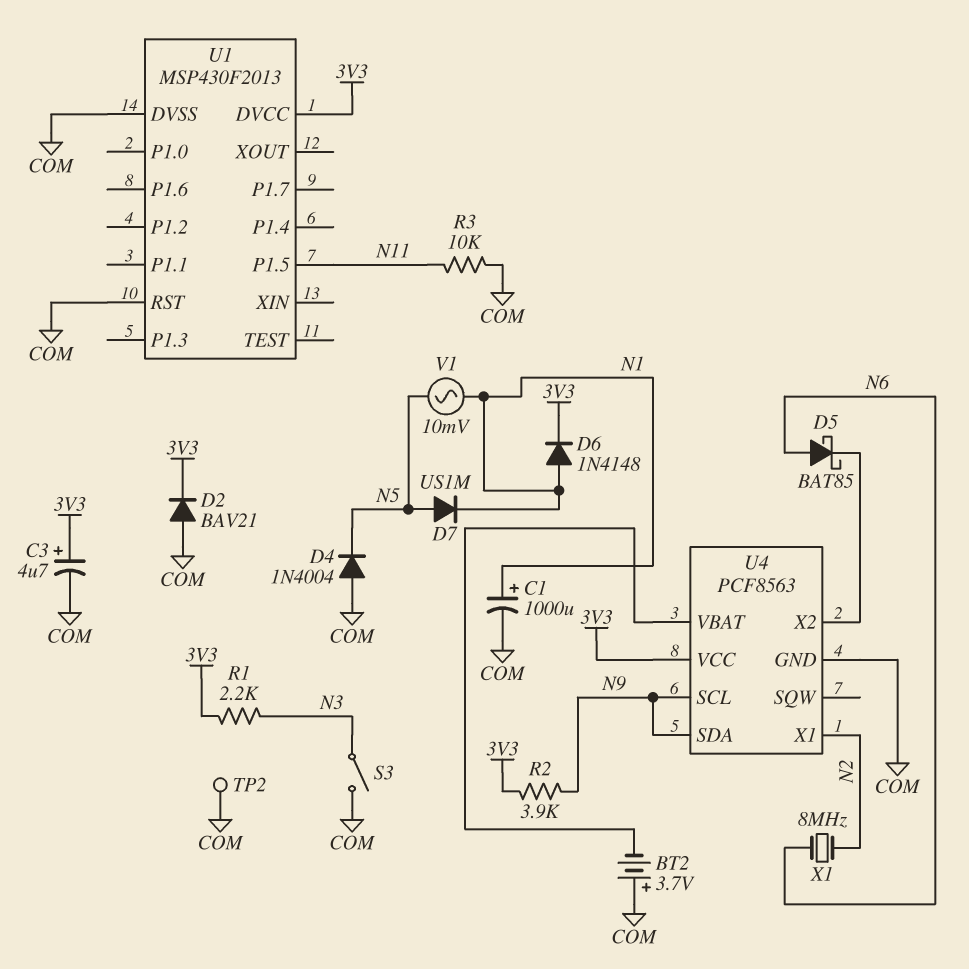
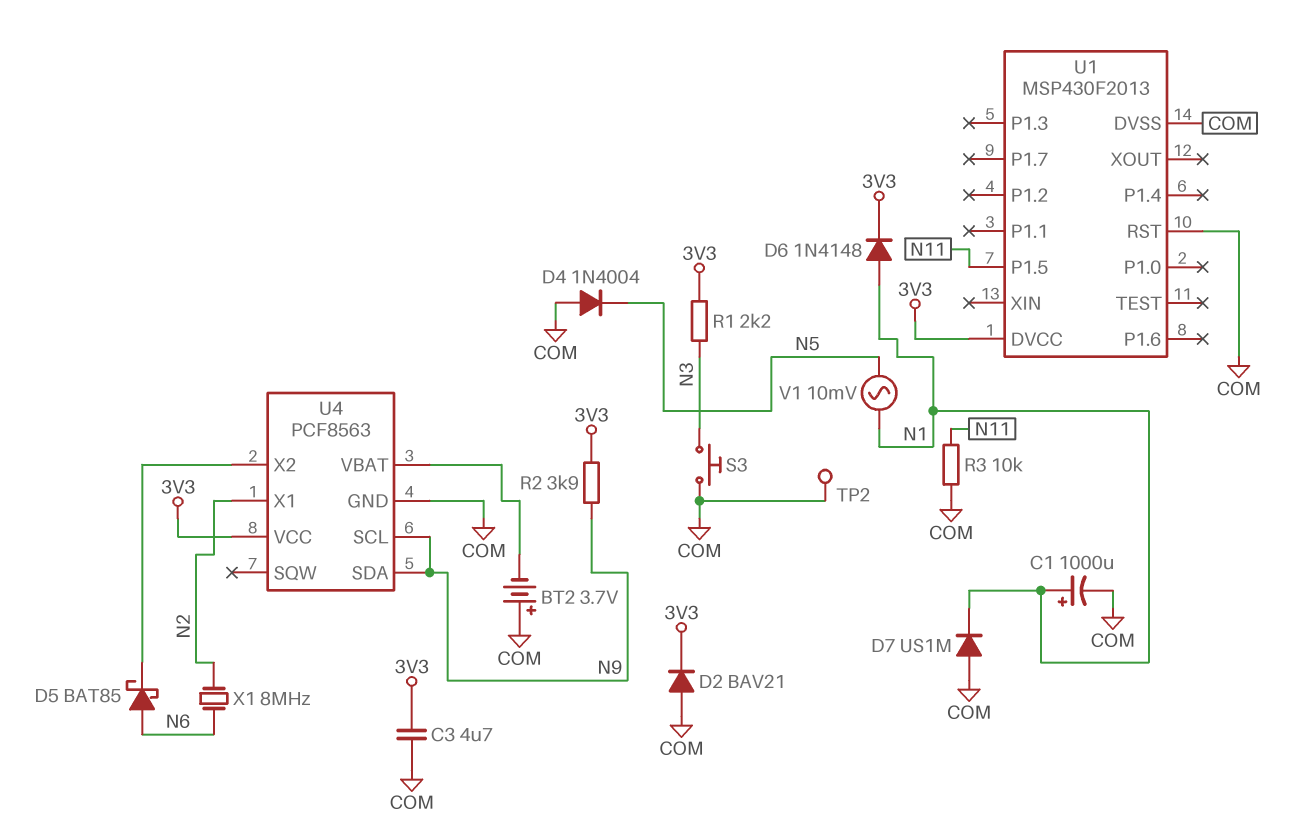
C3: 4.7uF (plus 3V3, minus COM) -> 4.7uF (3V3, COM)
D7: diode US1M (A N5, K N1) -> diode US1M (A COM, K N1)
S3: switch (COM, N3) -> button (COM, N3)

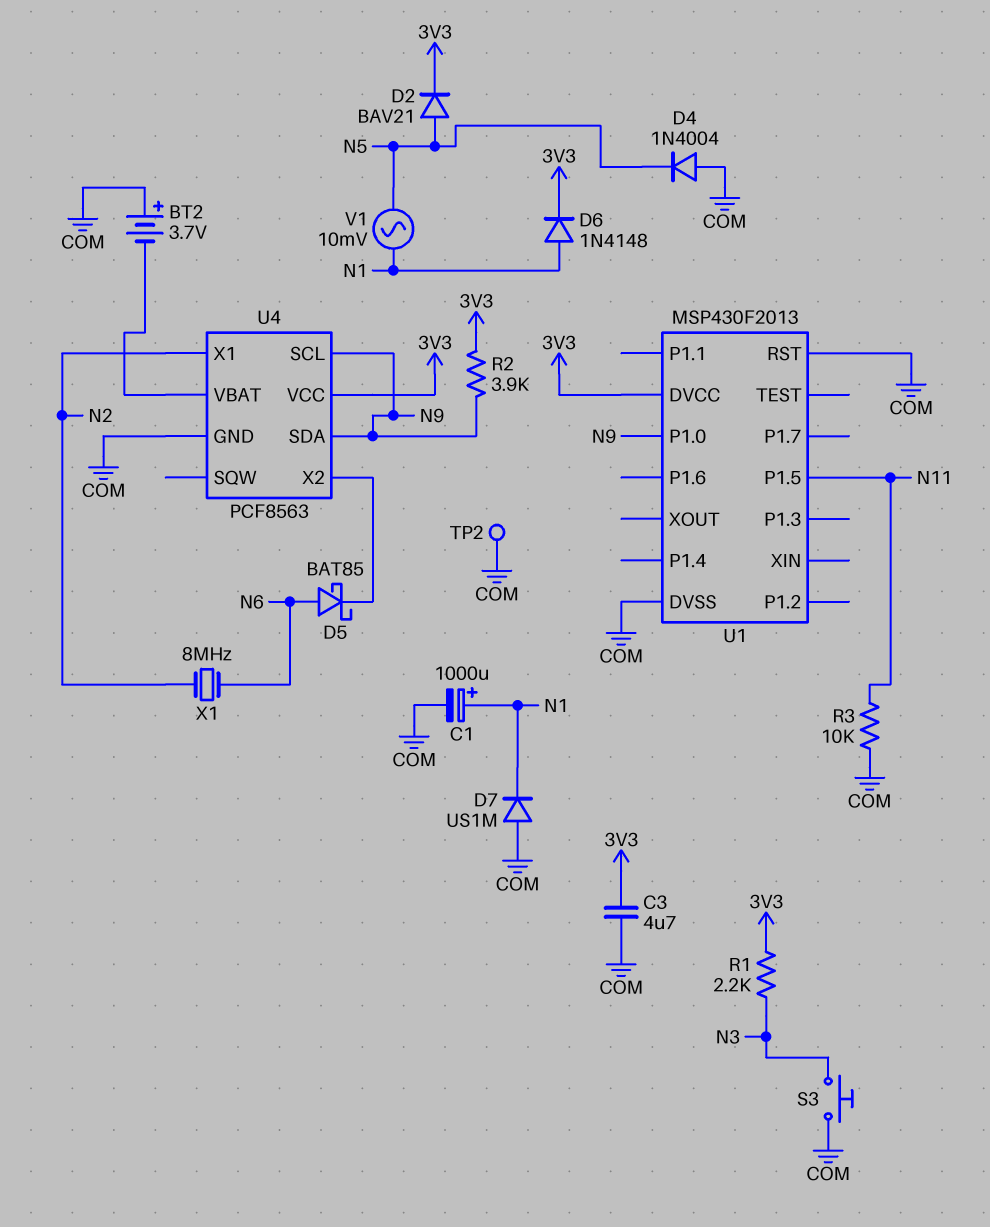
D2: diode BAV21 (A COM, K 3V3) -> diode BAV21 (A N5, K 3V3)
U1 pin P1.0: none -> N9

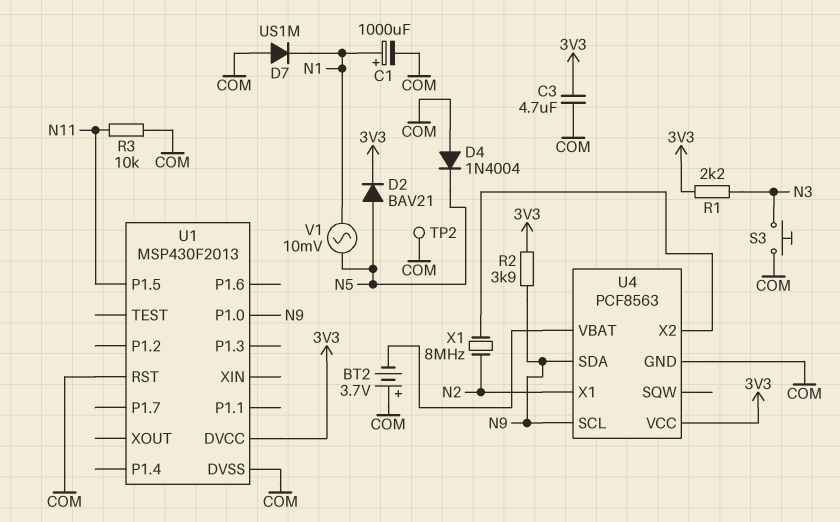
D5: schottky BAT85 (A N6, K U4/X2) -> none
D6: diode 1N4148 (A N1, K 3V3) -> none
X1: 8MHz (N2, N6) -> 8MHz (N2, U4/X2)

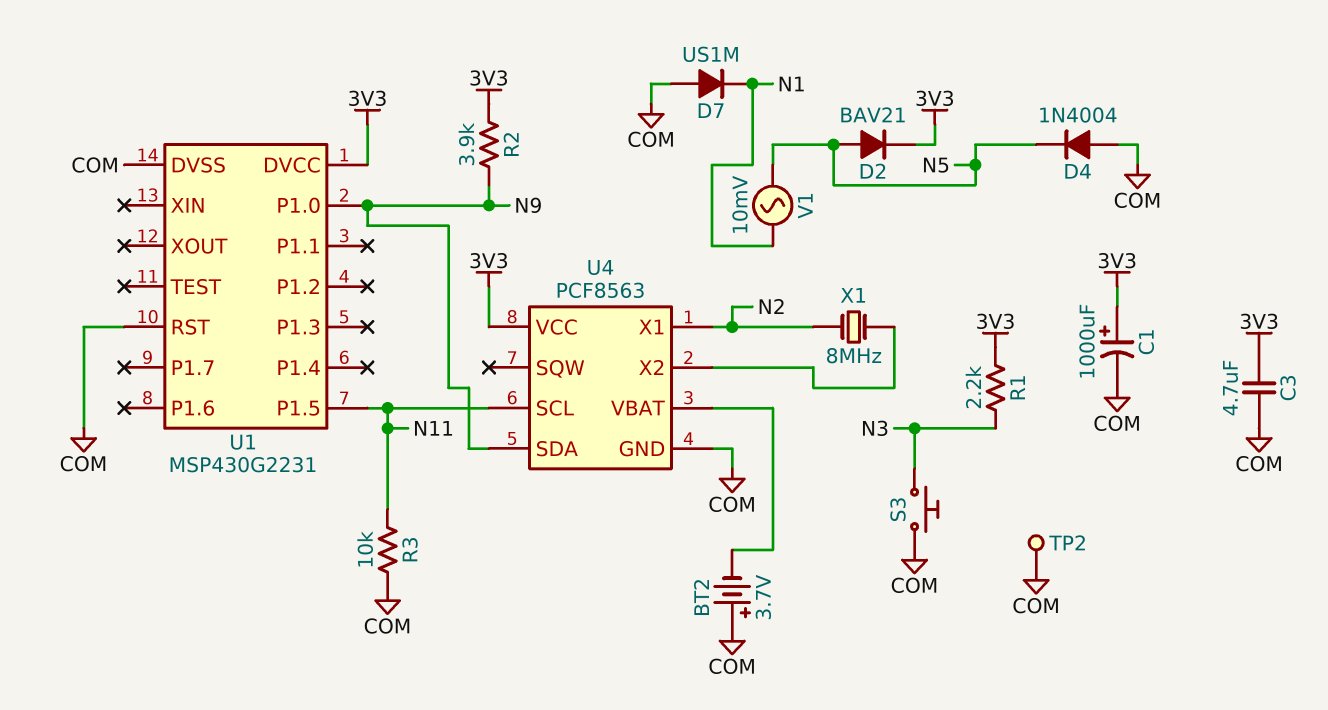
C1: 1000uF (plus N1, minus COM) -> 1000uF (plus 3V3, minus COM)
U1: MSP430F2013 -> MSP430G2231
U4 pin SCL: N9 -> N11

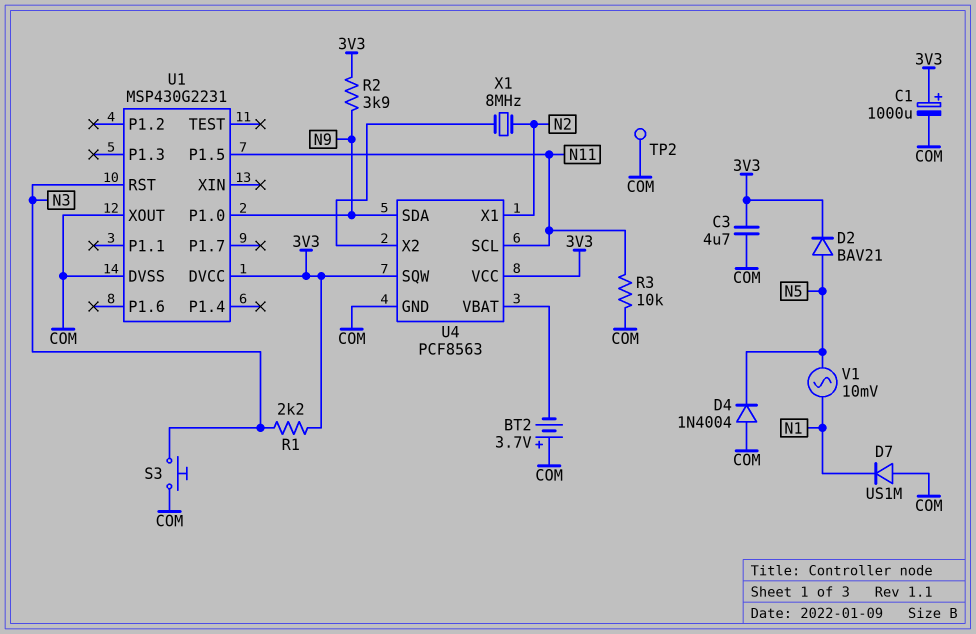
U1 pin RST: COM -> N3
U1 pin XOUT: none -> COM
U4 pin SQW: none -> 3V3

